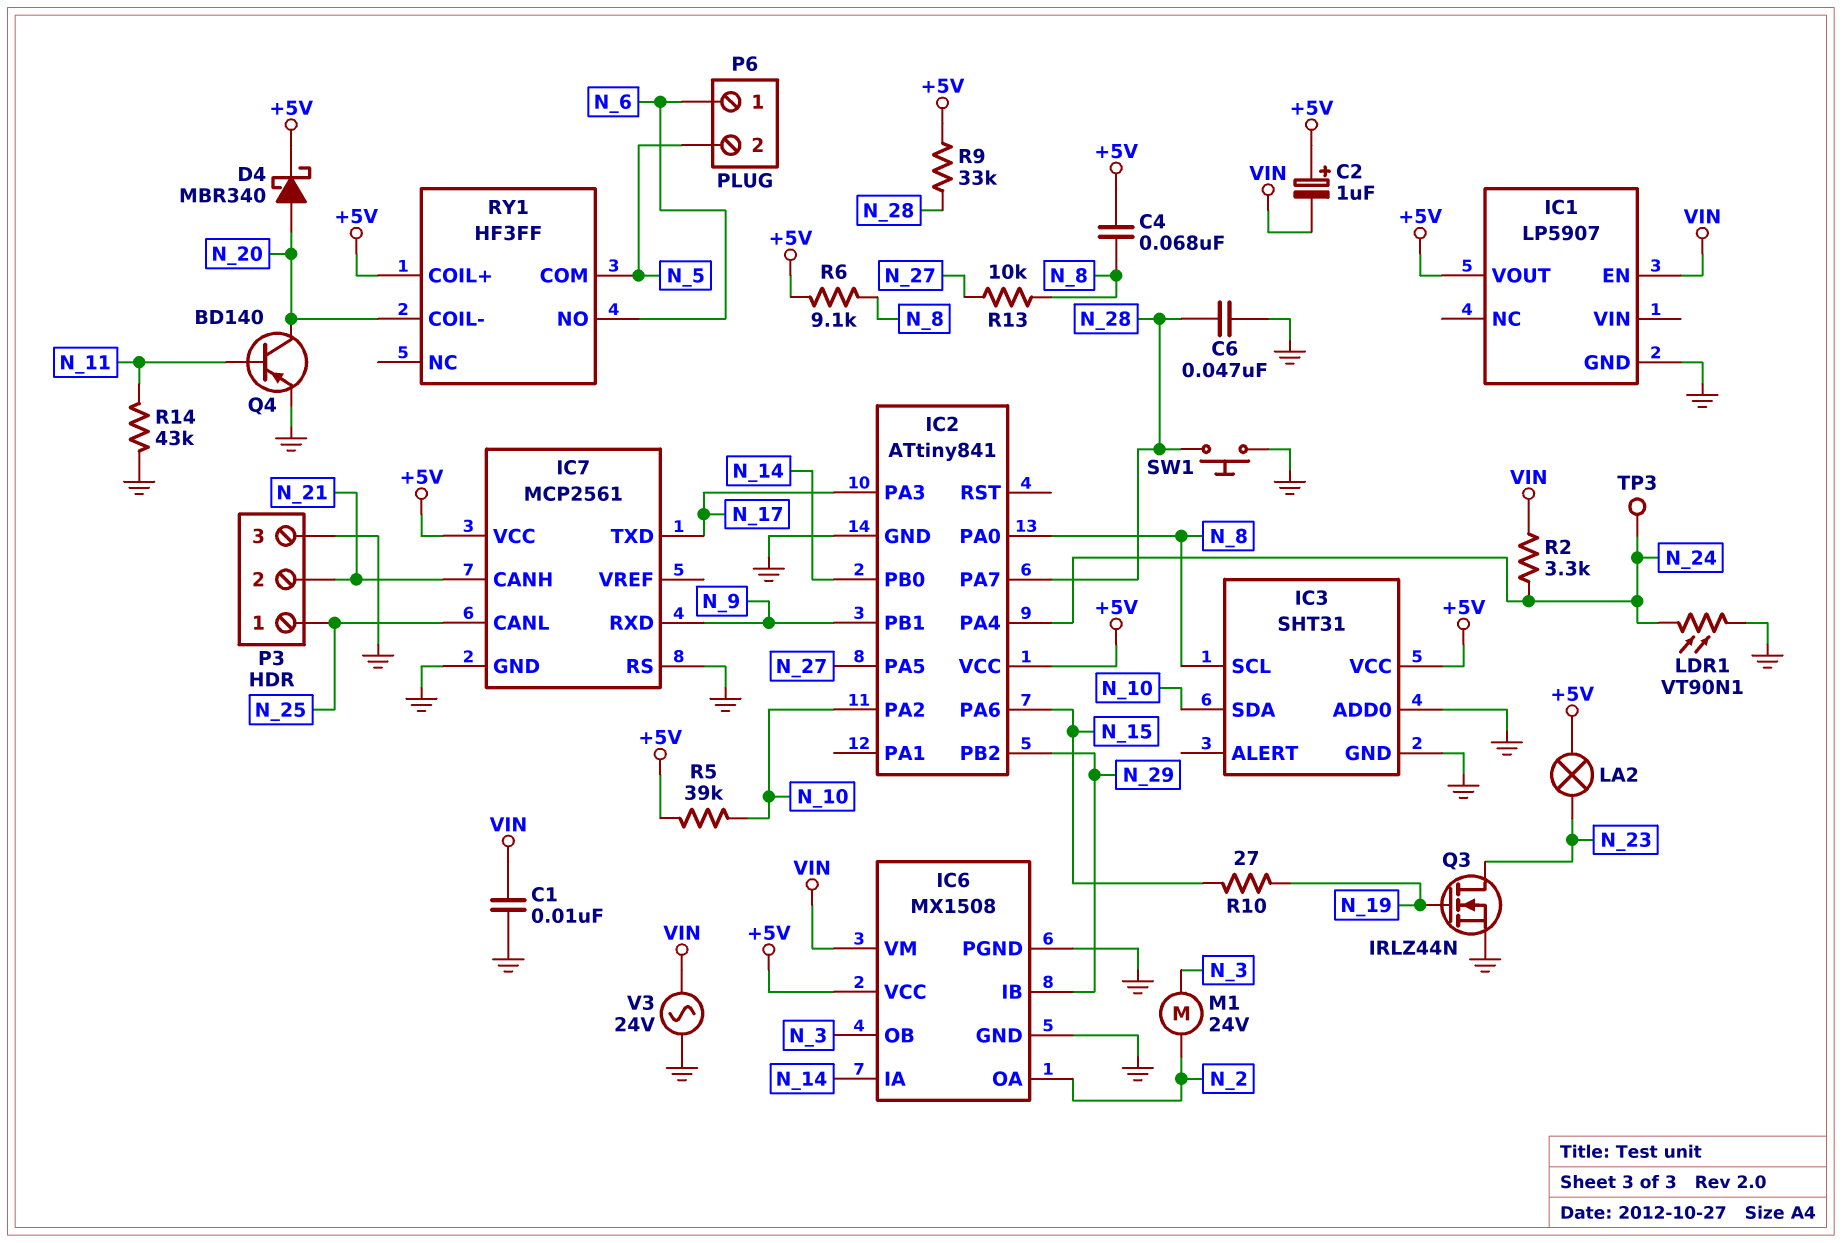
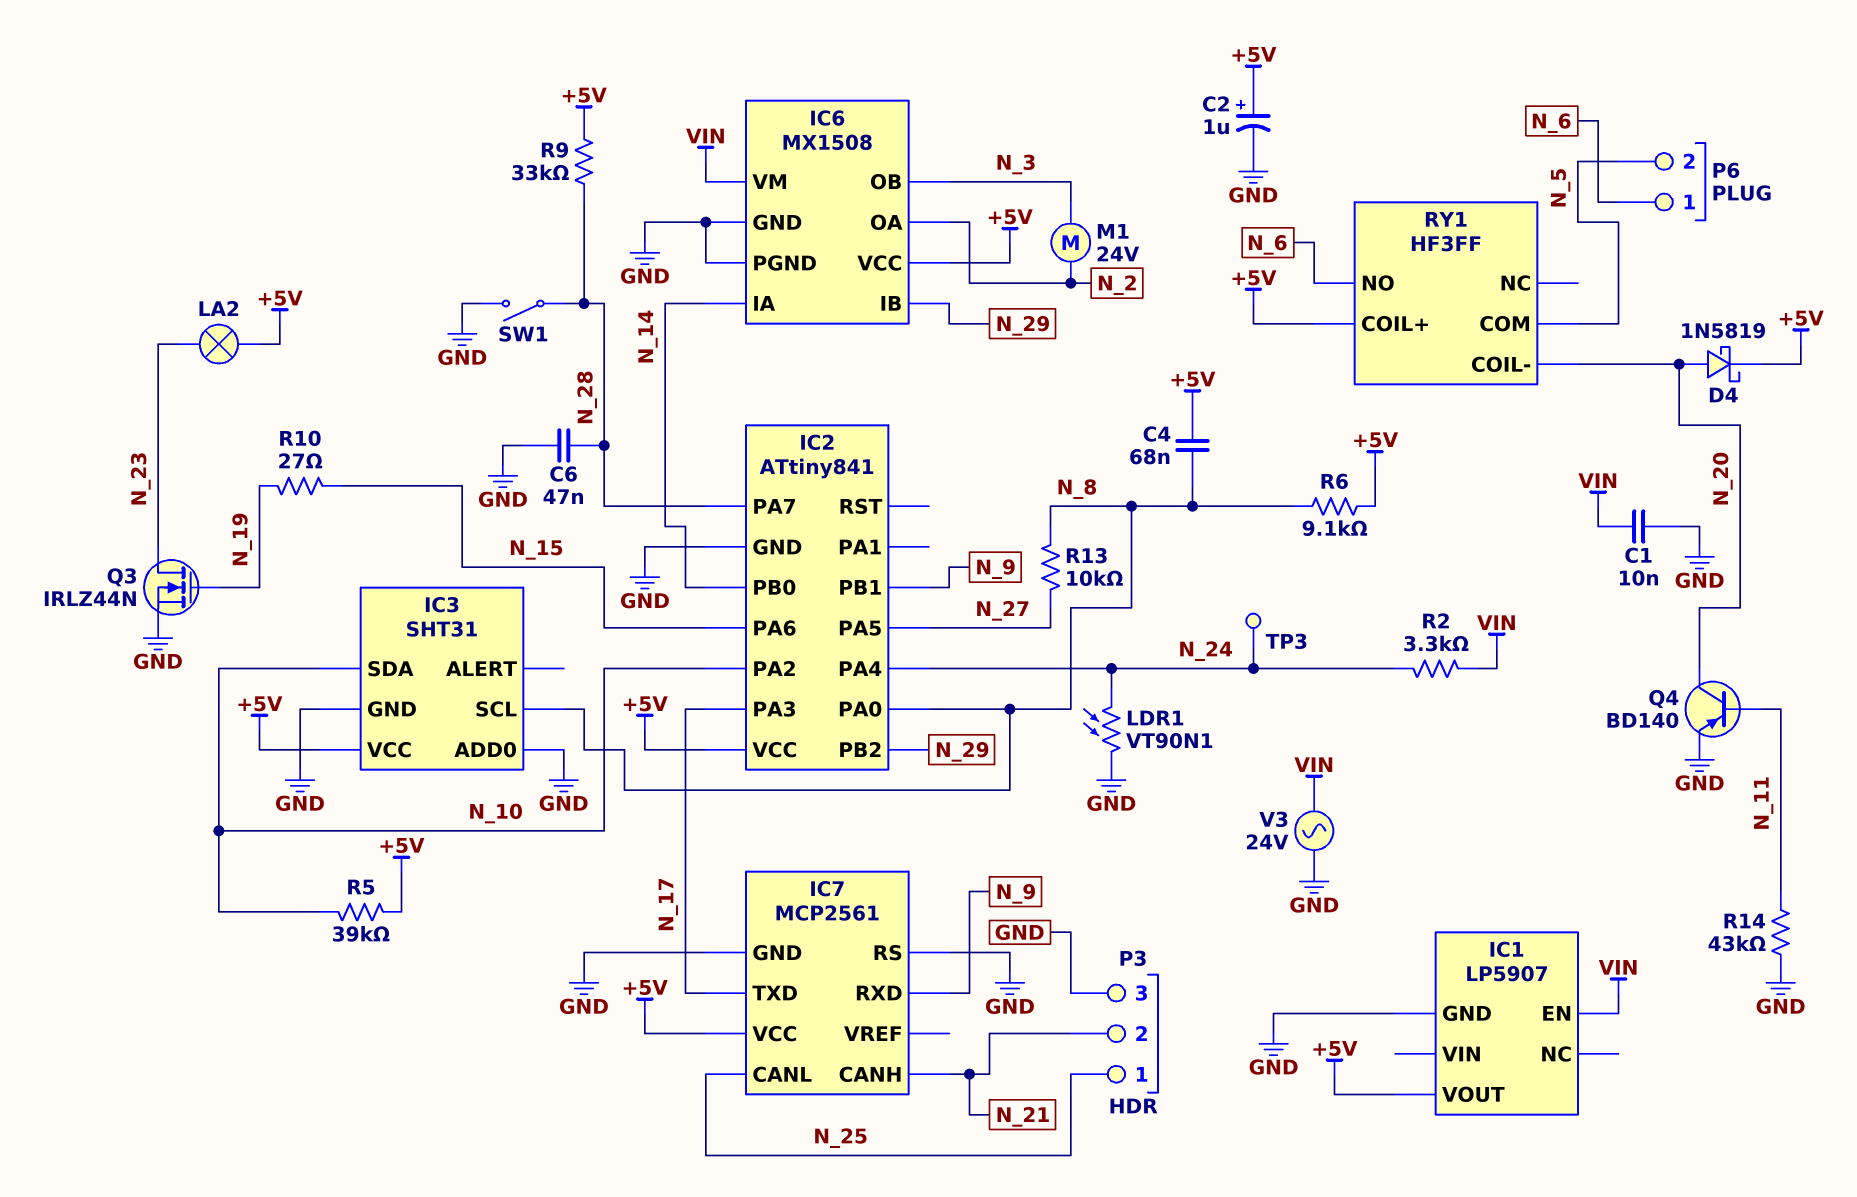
C2: 1uF (plus +5V, minus VIN) -> 1uF (plus +5V, minus GND)
D4: schottky MBR340 (A N_20, K +5V) -> schottky 1N5819 (A N_20, K +5V)
SW1: button (GND, N_28) -> switch (GND, N_28)

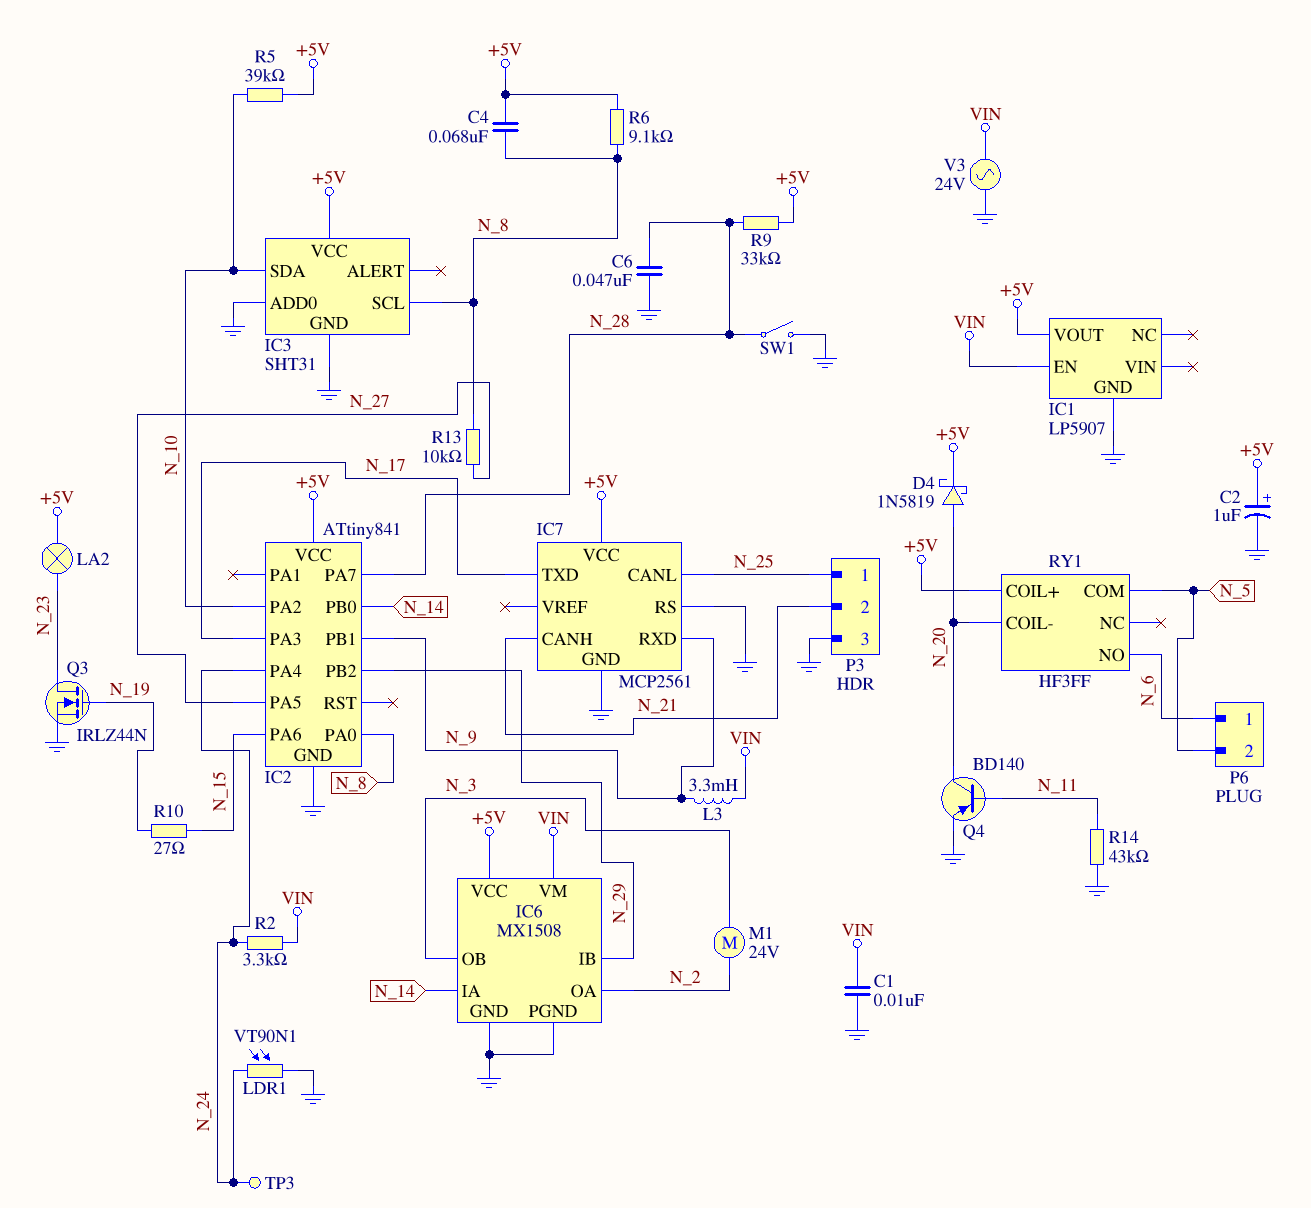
L3: none -> 3.3mH (N_9, VIN)

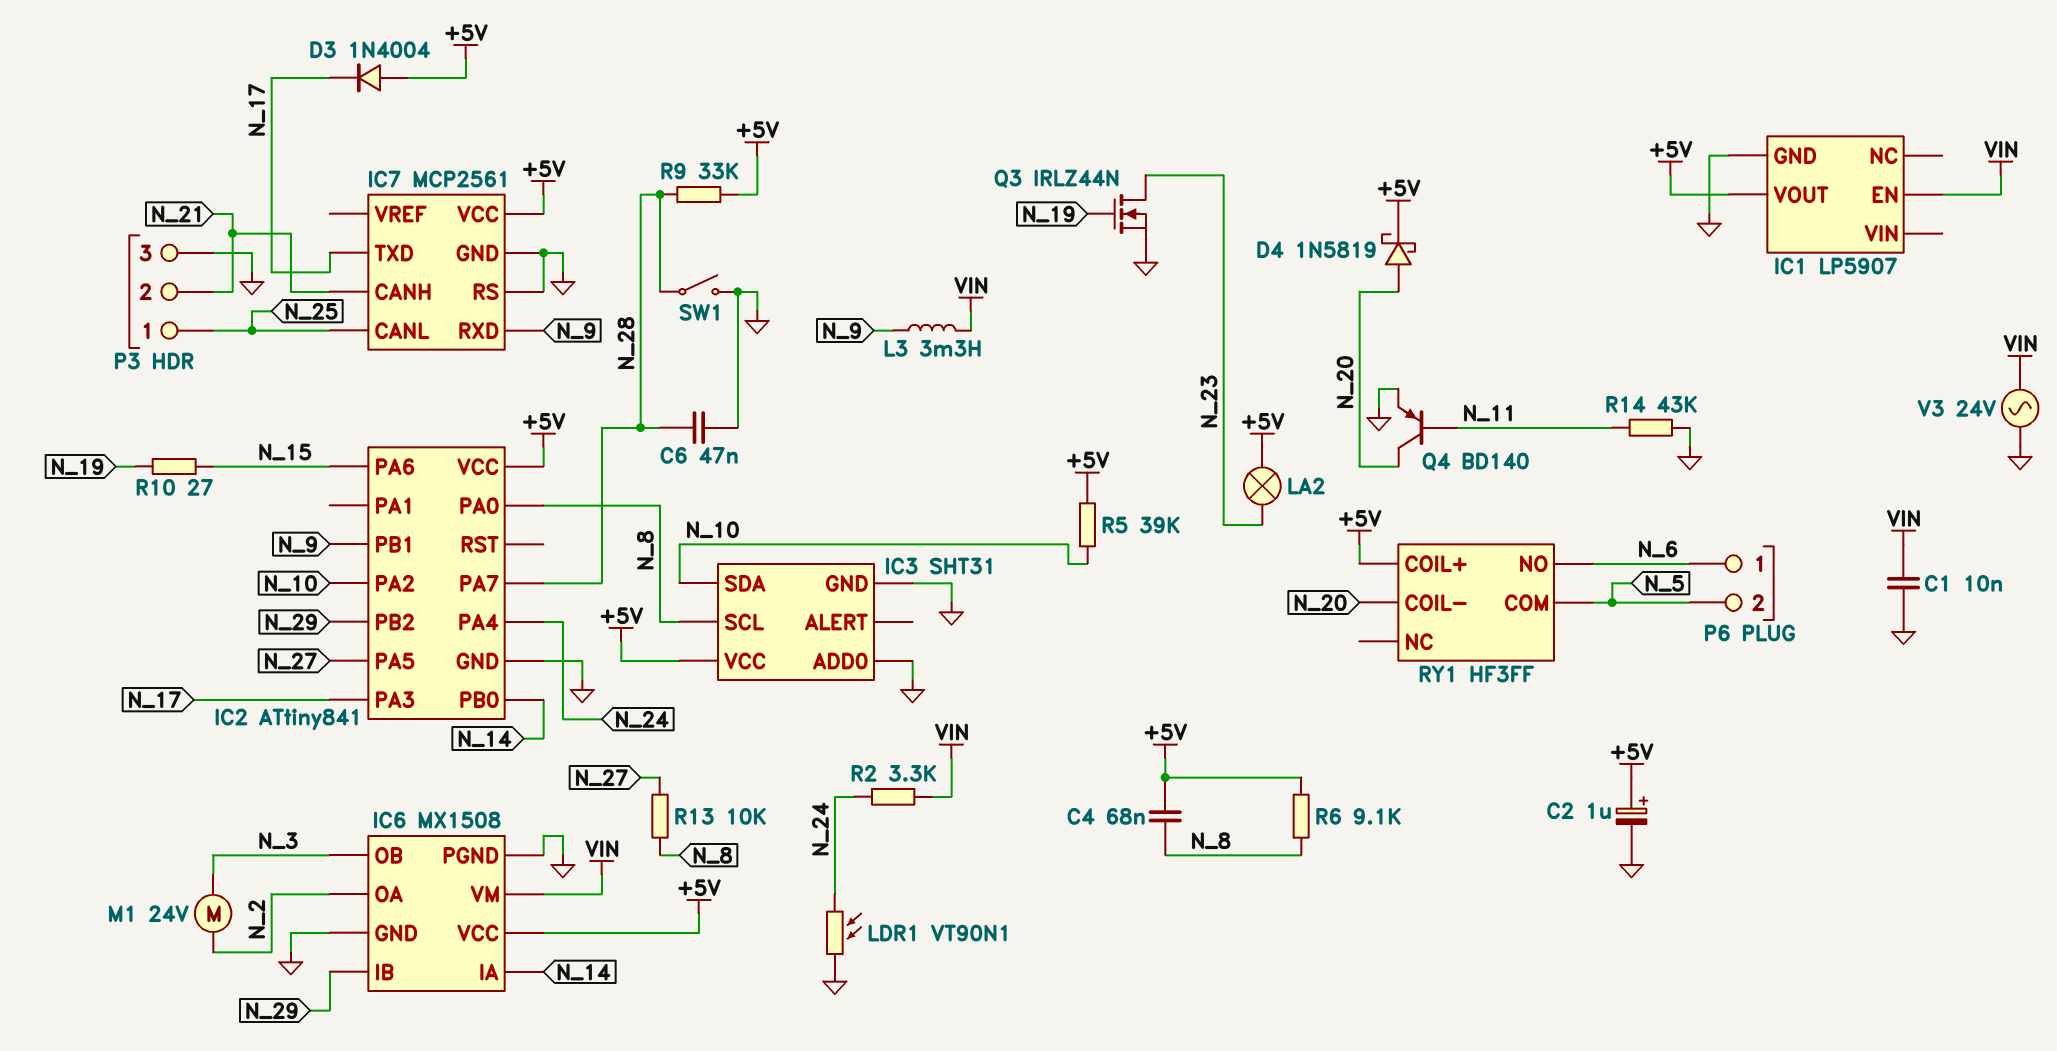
D3: none -> diode 1N4004 (A +5V, K N_17)
TP3: test point (N_24) -> none

